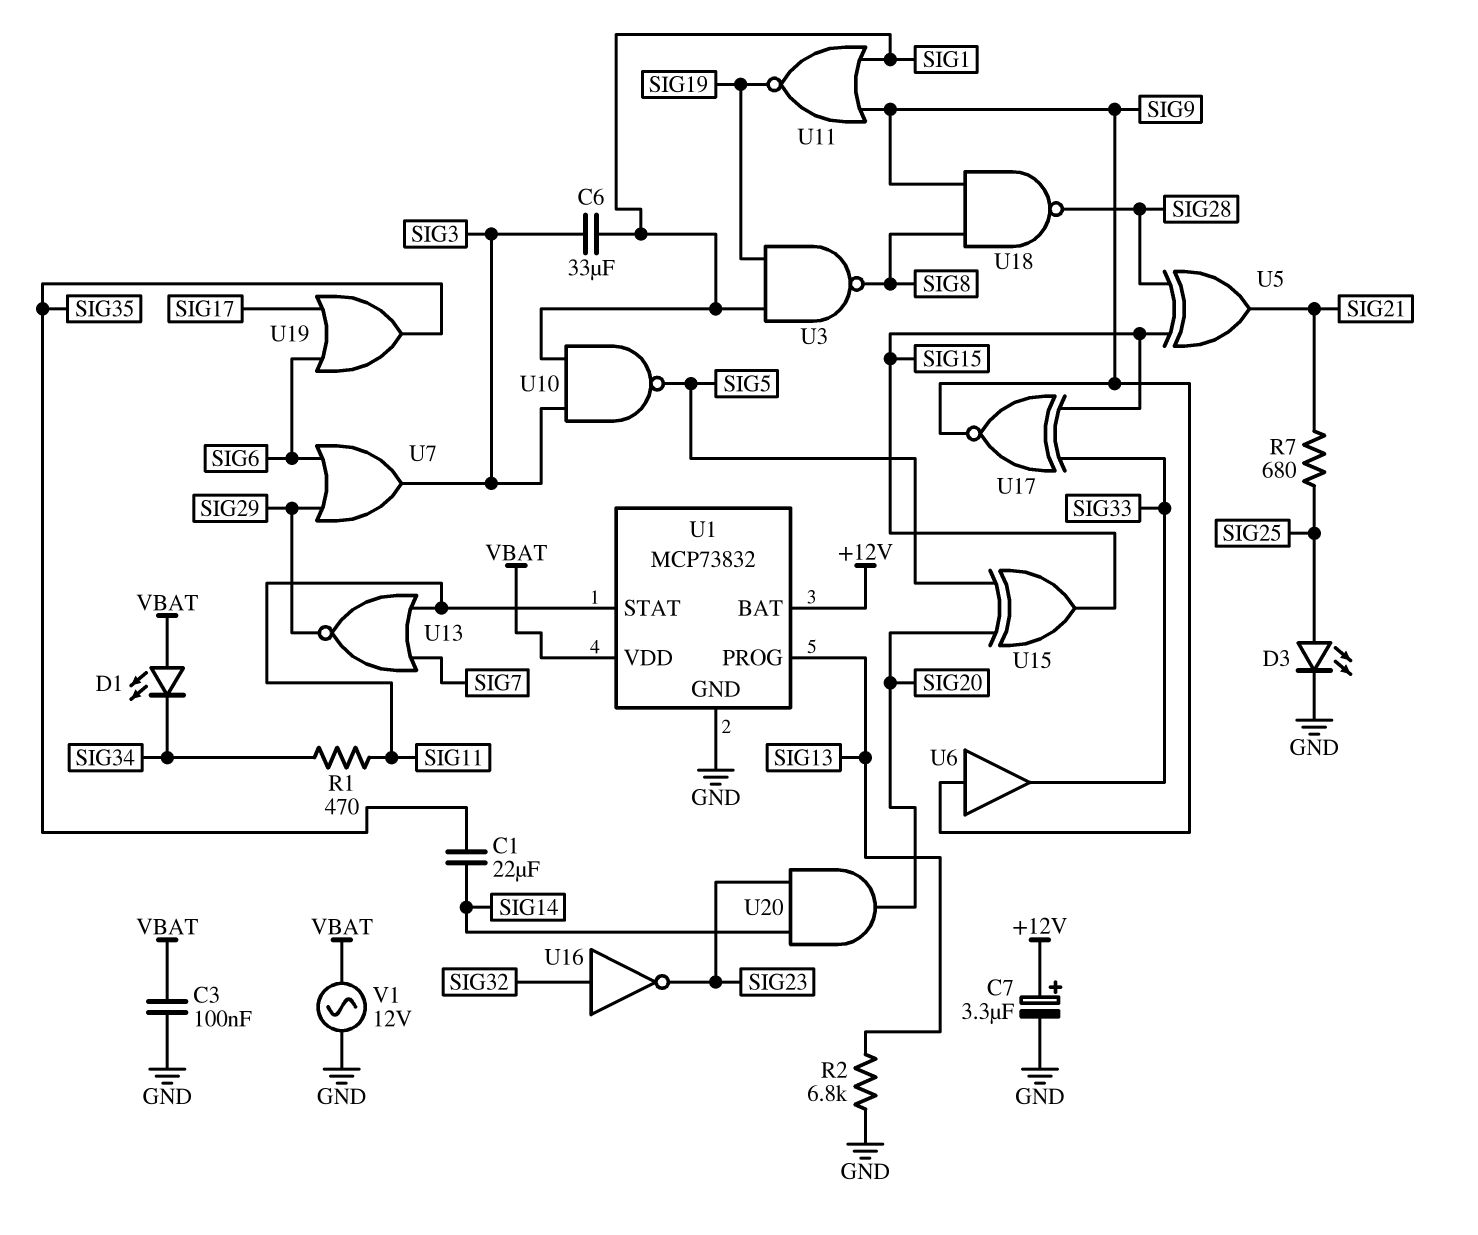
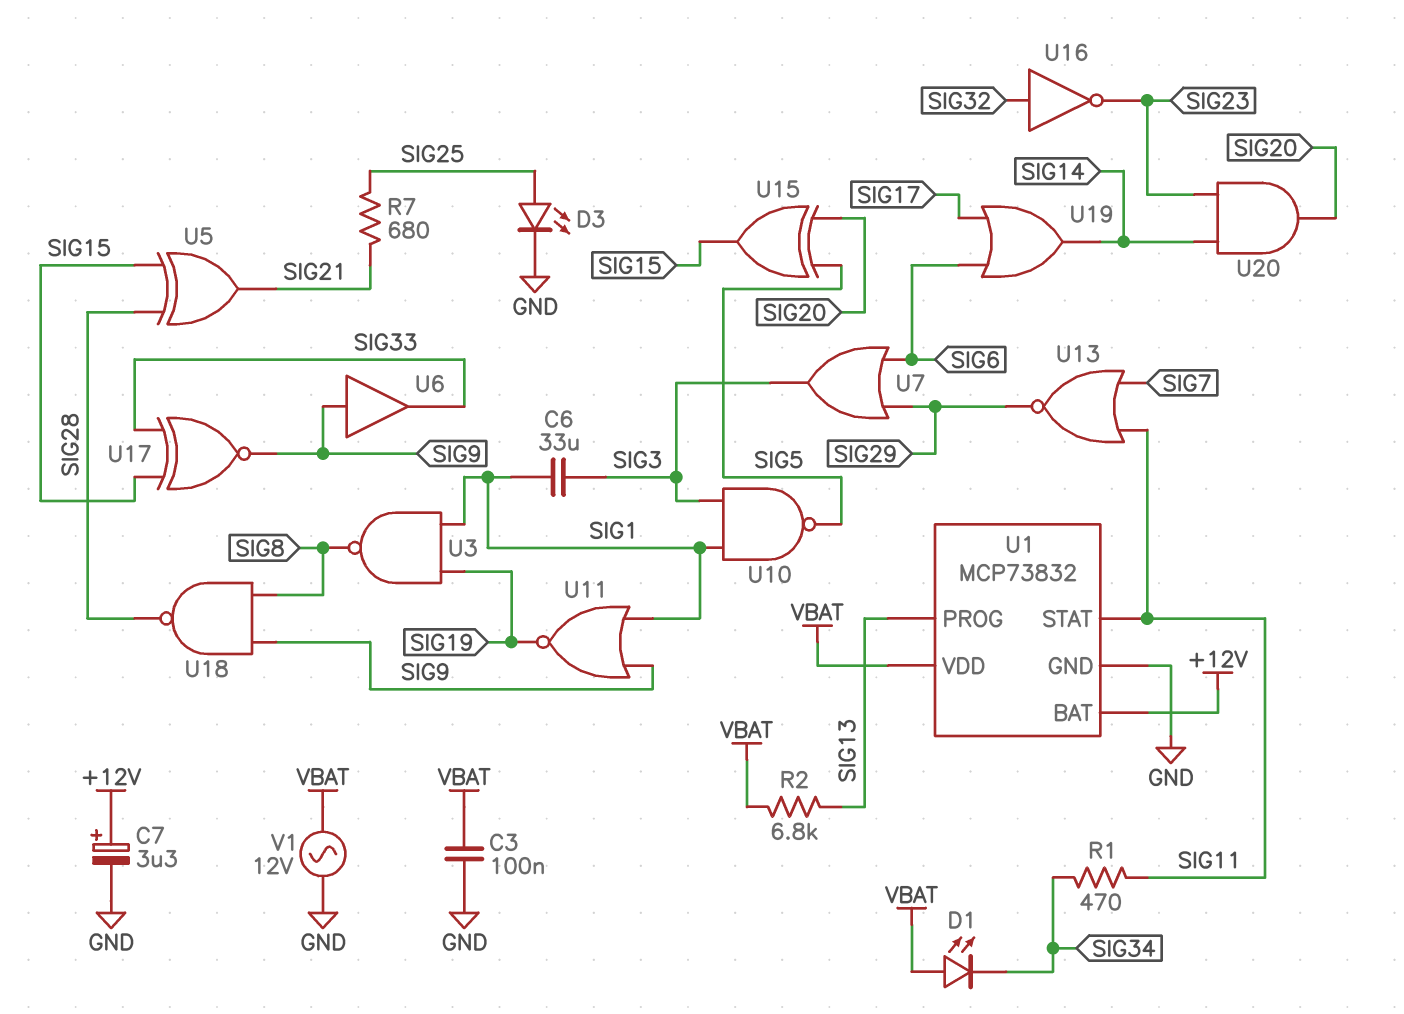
C1: 22uF (SIG14, SIG35) -> none
R2: 6.8k (GND, SIG13) -> 6.8k (SIG13, VBAT)
U19: OR (in SIG6, in SIG17, out SIG35) -> OR (in SIG6, in SIG17, out SIG14)

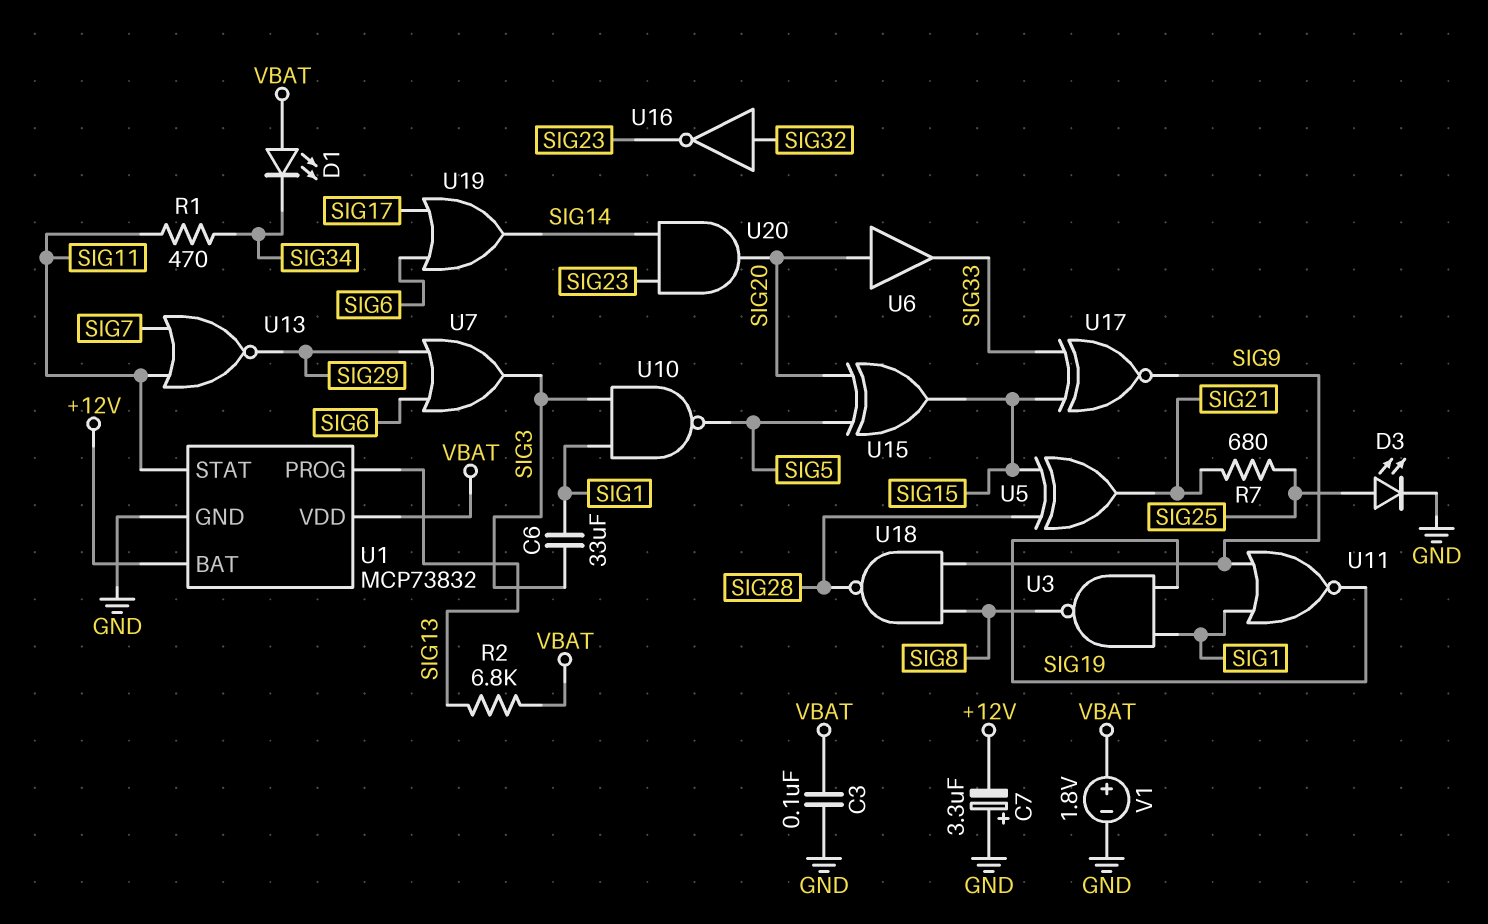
C7: 3.3uF (plus +12V, minus GND) -> 3.3uF (plus GND, minus +12V)
U6: buffer (in SIG9, out SIG33) -> buffer (in SIG20, out SIG33)
V1: AC 12V (GND, VBAT) -> 1.8V (plus VBAT, minus GND)

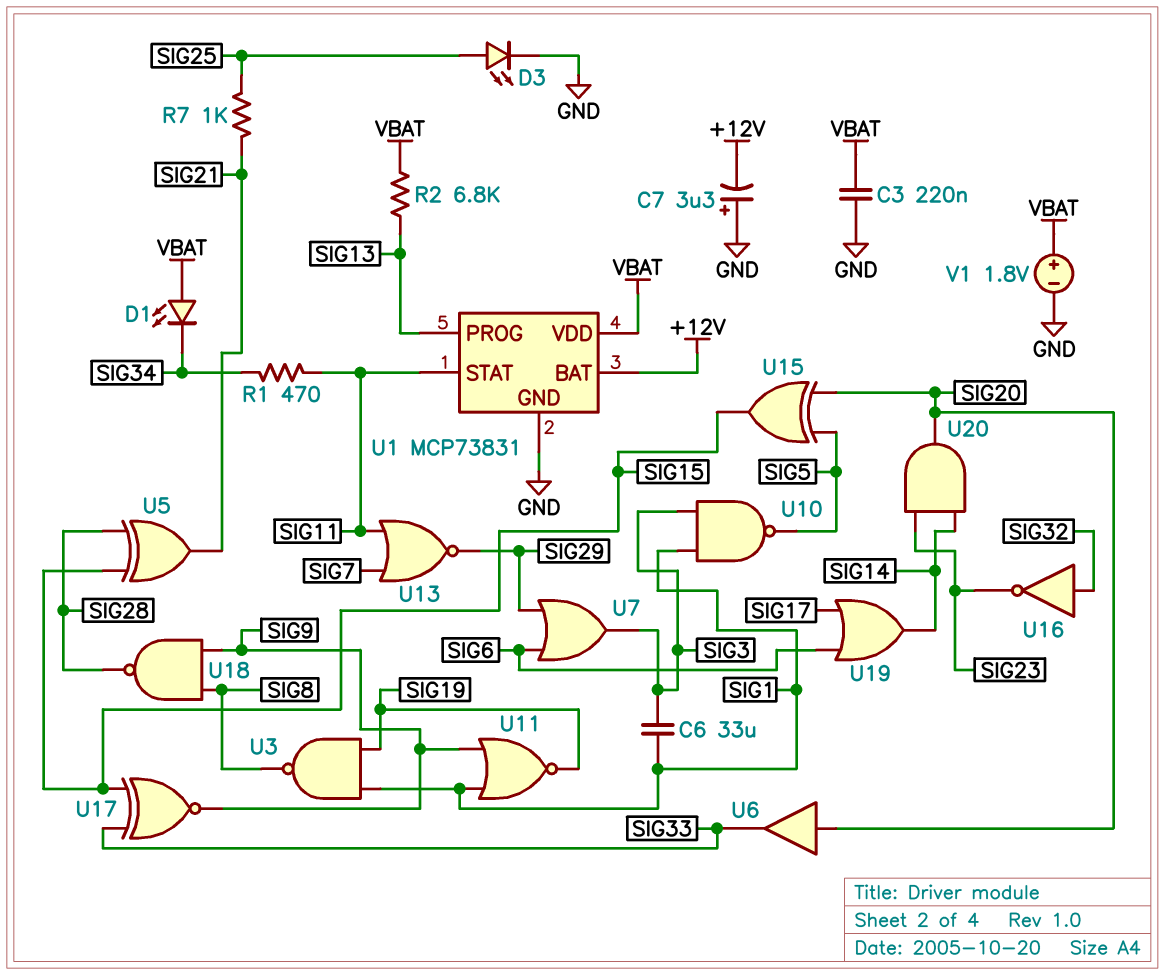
C3: 100nF (GND, VBAT) -> 220nF (GND, VBAT)
R7: 680 (SIG21, SIG25) -> 1k (SIG21, SIG25)
U1: MCP73832 -> MCP73831

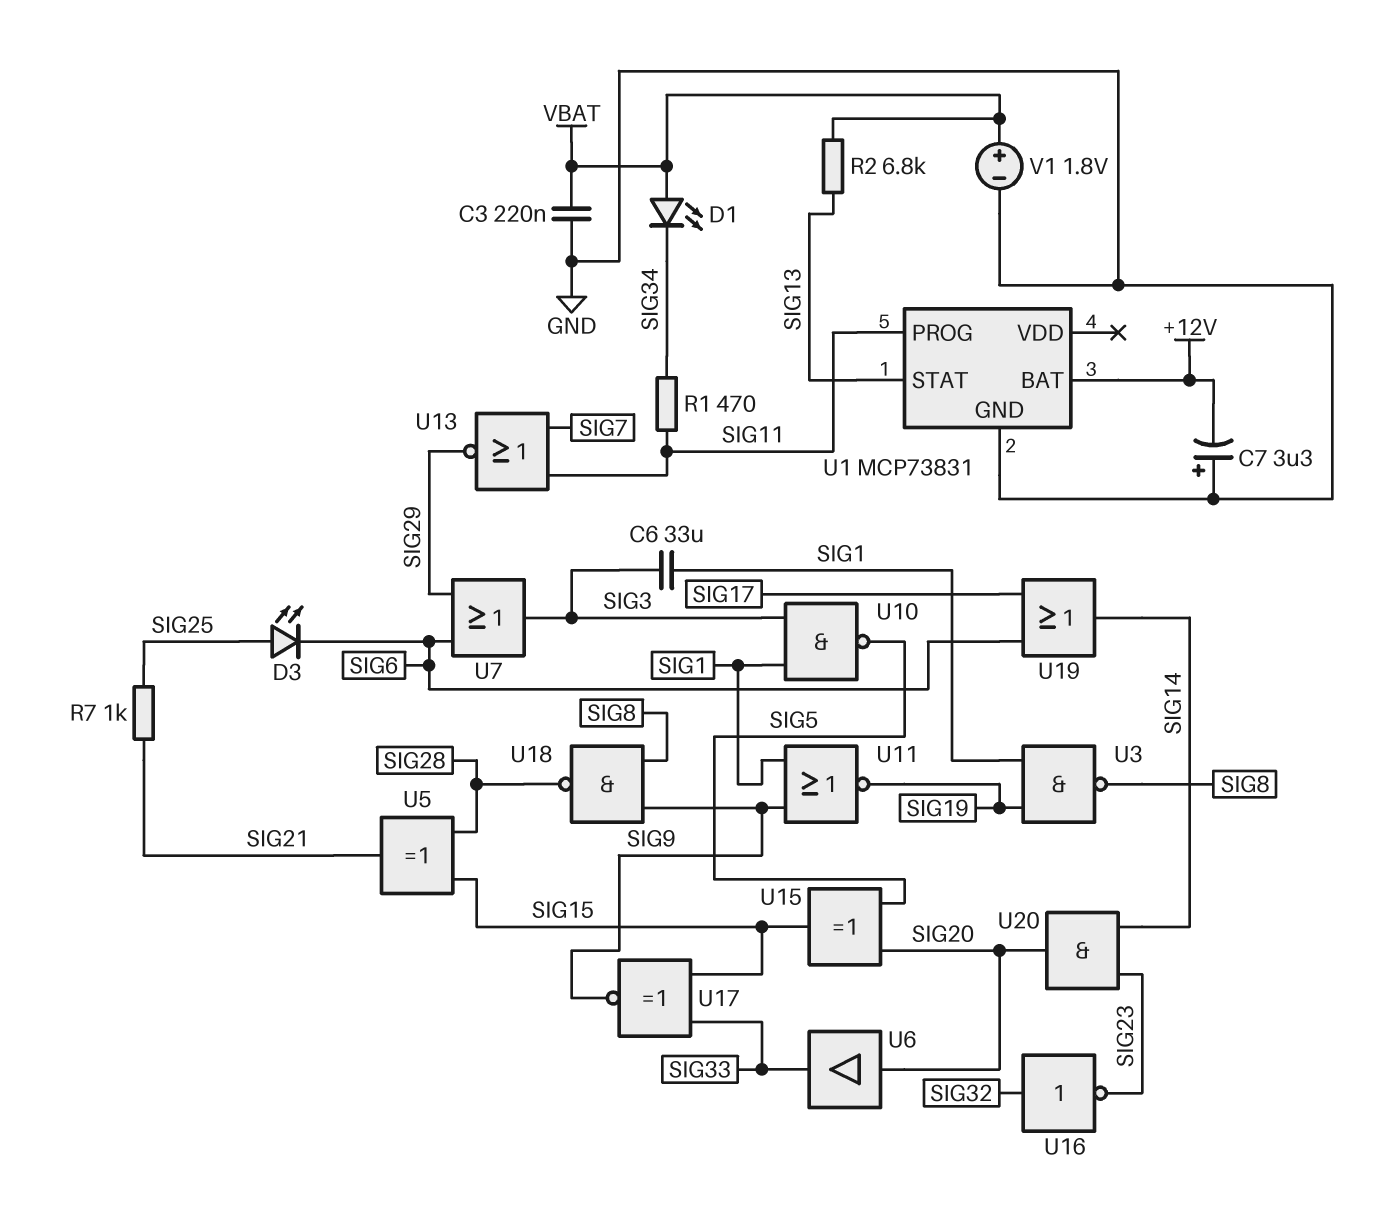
D3: LED (A SIG25, K GND) -> LED (A SIG25, K SIG6)
U1 pin PROG: SIG13 -> SIG11
U1 pin STAT: SIG11 -> SIG13
U1 pin VDD: VBAT -> none

